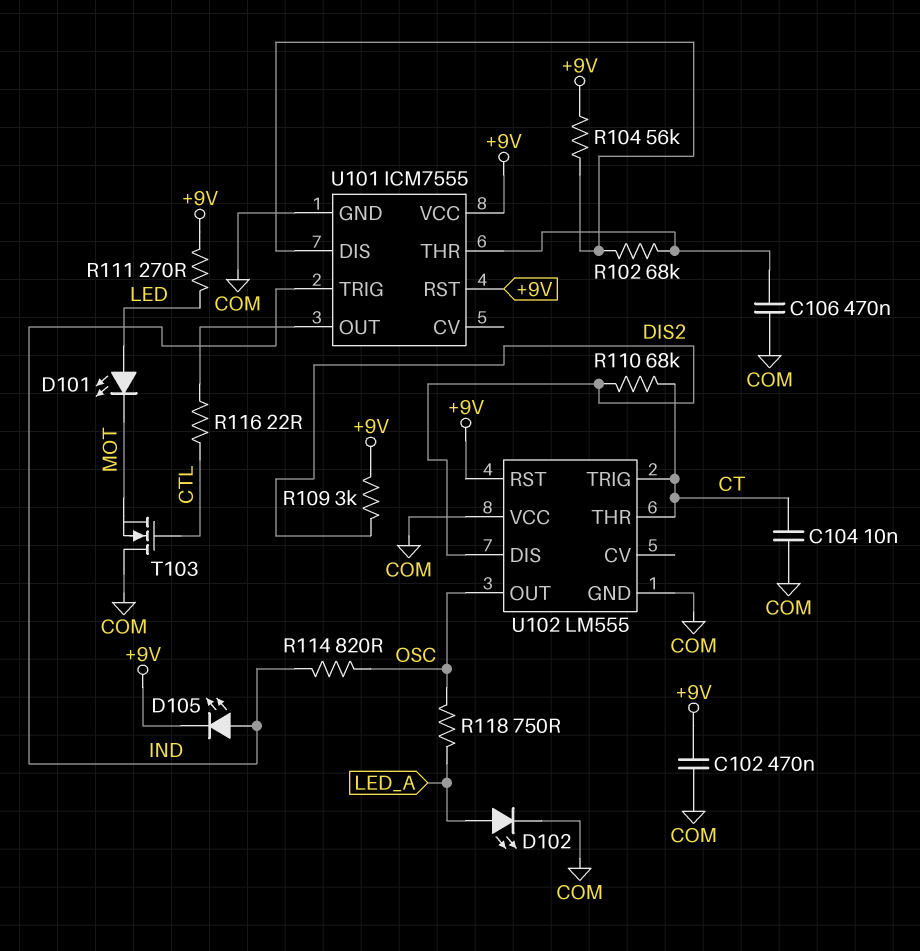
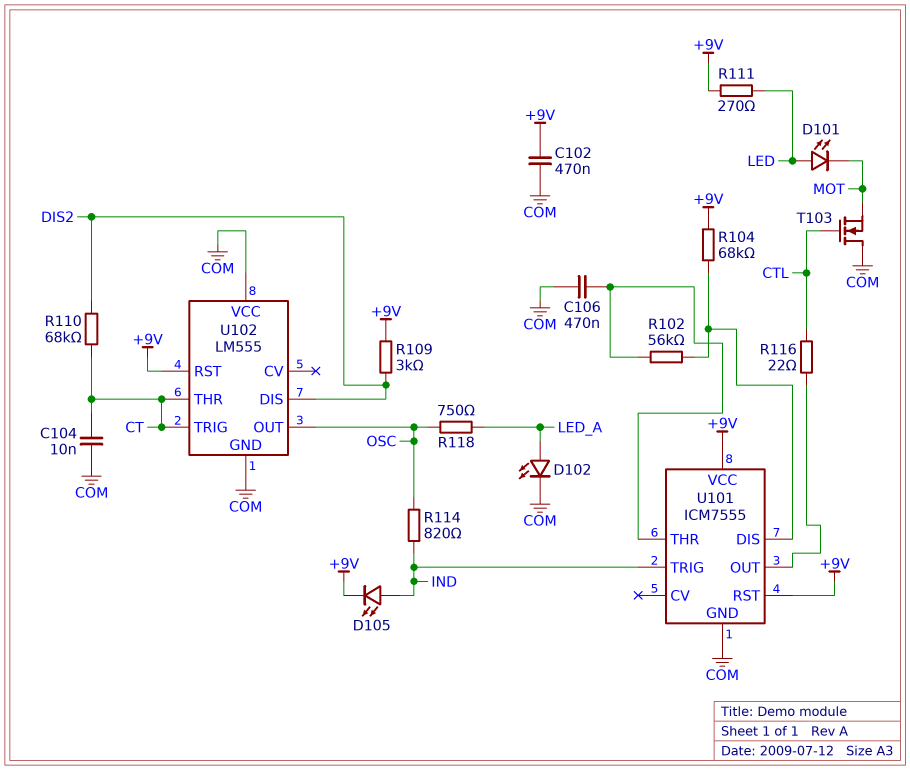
R102: 68k (U101/DIS, U101/THR) -> 56k (U101/DIS, U101/THR)
R104: 56k (+9V, U101/DIS) -> 68k (+9V, U101/DIS)

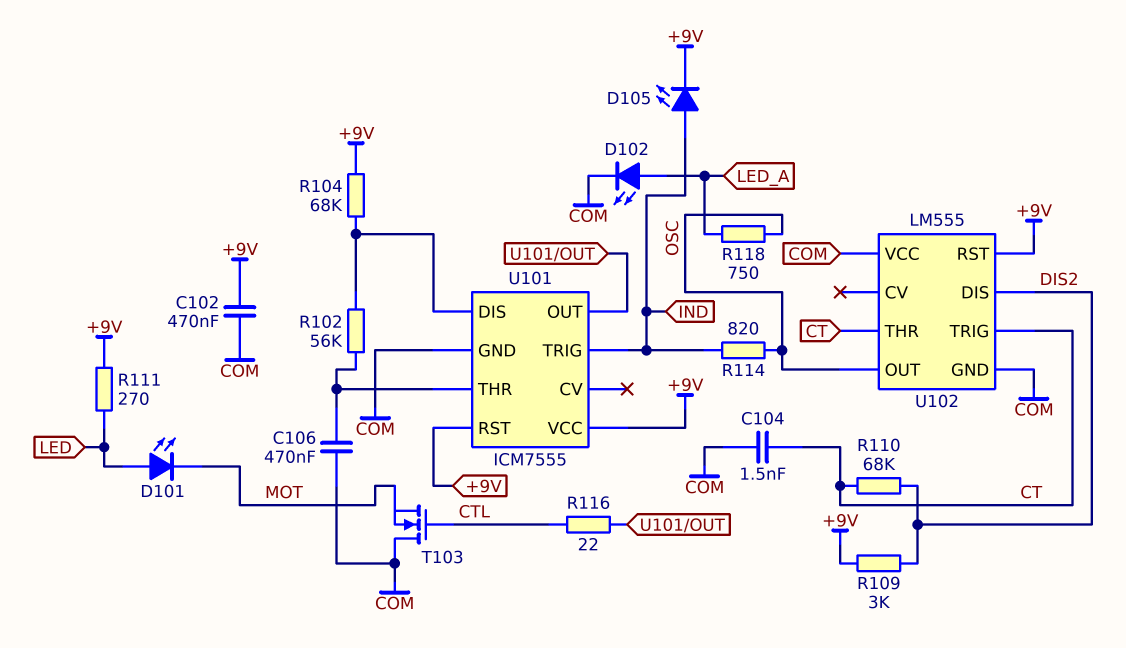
C104: 10nF (COM, CT) -> 1.5nF (COM, CT)

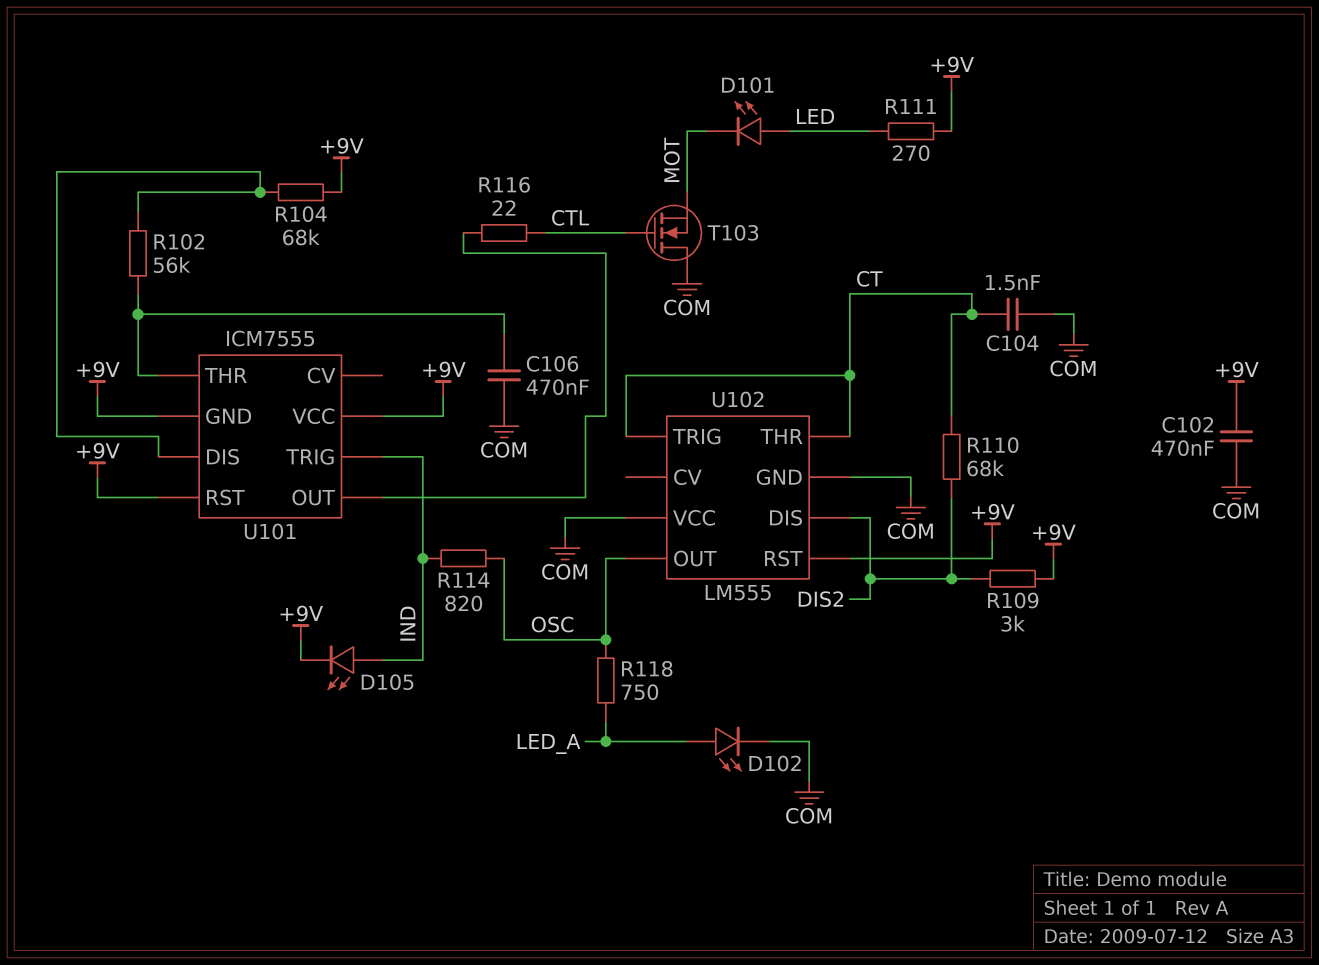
U101 pin GND: COM -> +9V

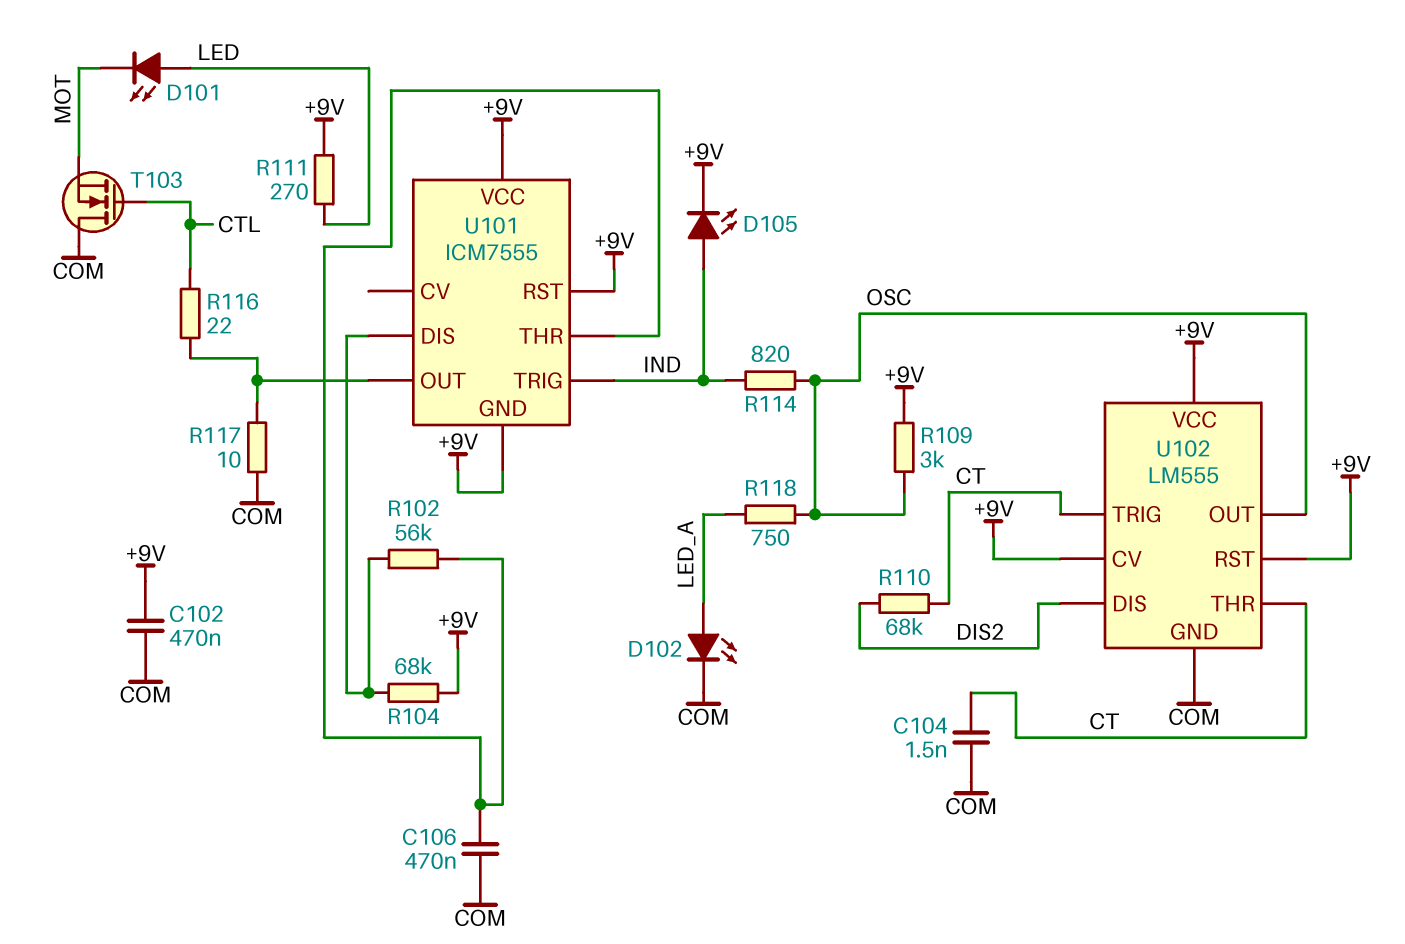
R109: 3k (+9V, DIS2) -> 3k (+9V, OSC)
R117: none -> 10 (COM, U101/OUT)
U102 pin CV: none -> +9V
U102 pin VCC: COM -> +9V

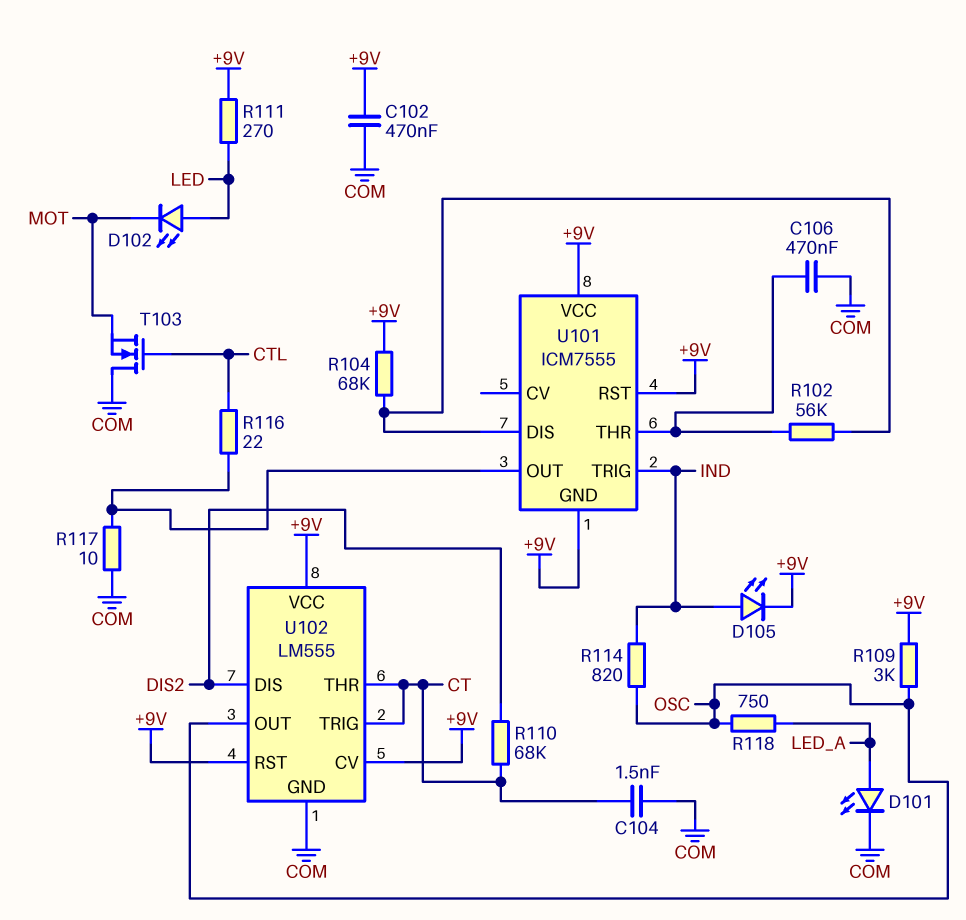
D101: LED (A LED, K MOT) -> LED (A LED_A, K COM)
D102: LED (A LED_A, K COM) -> LED (A LED, K MOT)

